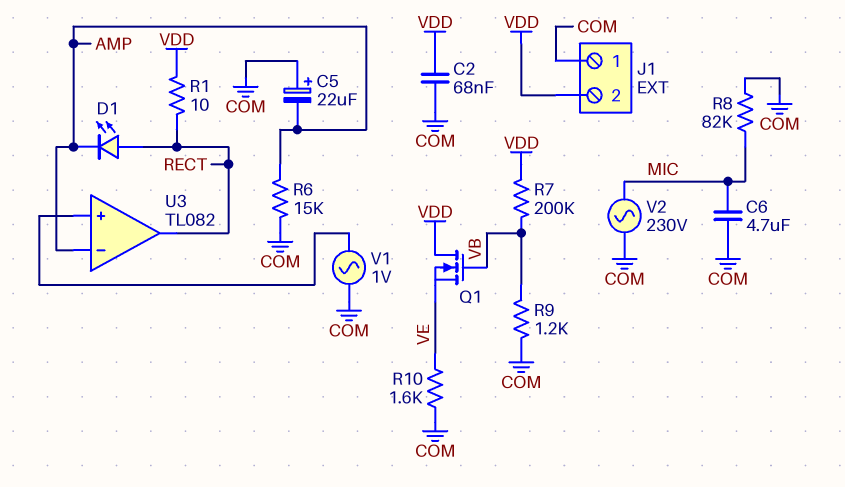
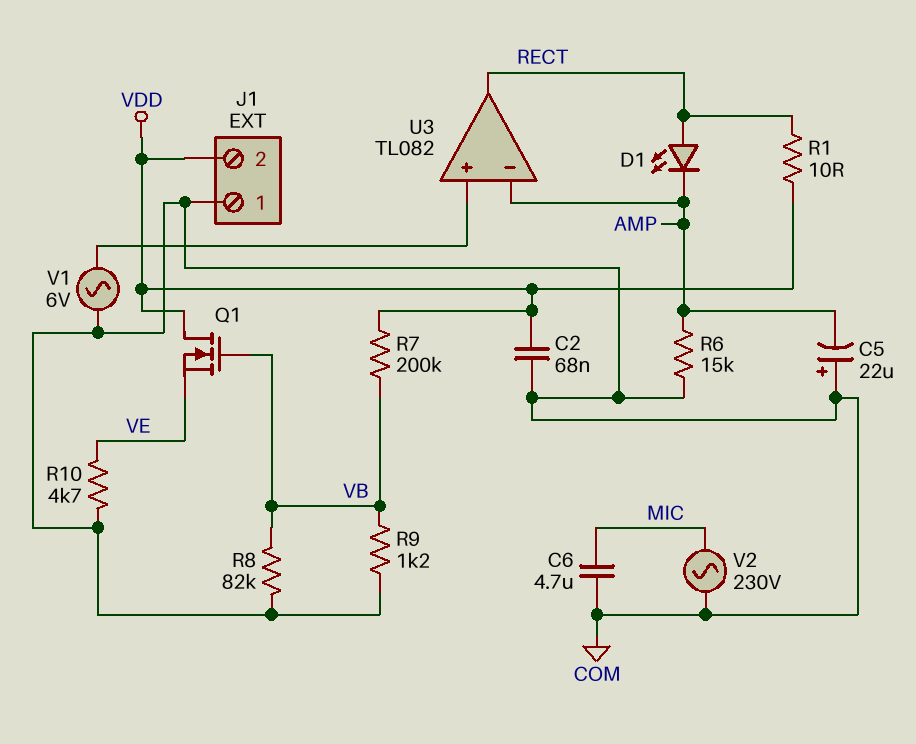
R8: 82k (COM, MIC) -> 82k (COM, VB)
R10: 1.6k (COM, VE) -> 4.7k (COM, VE)
V1: AC 1V (COM, U3/in+) -> AC 6V (COM, U3/in+)

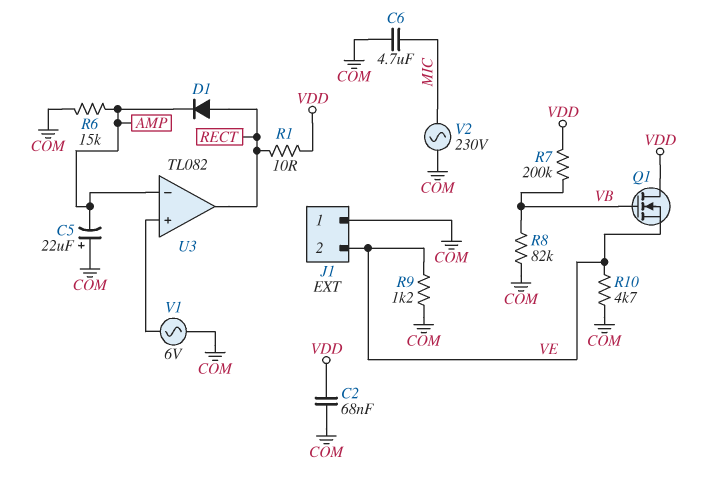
D1: LED (A RECT, K AMP) -> diode (A RECT, K AMP)
J1 pin 2: VDD -> VE
R9: 1.2k (COM, VB) -> 1.2k (COM, VE)

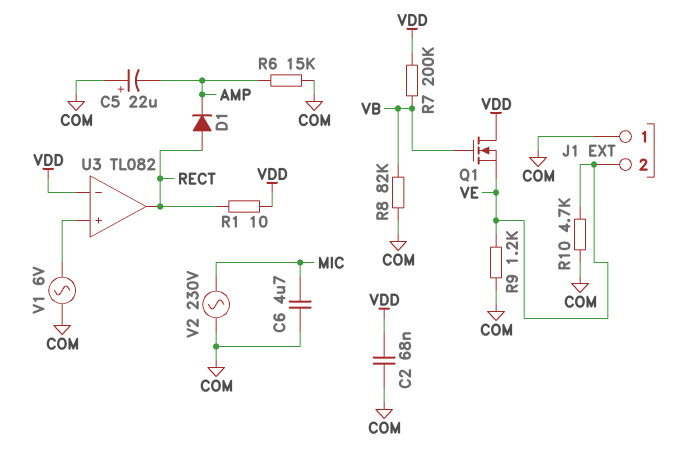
U3 pin in-: AMP -> VDD

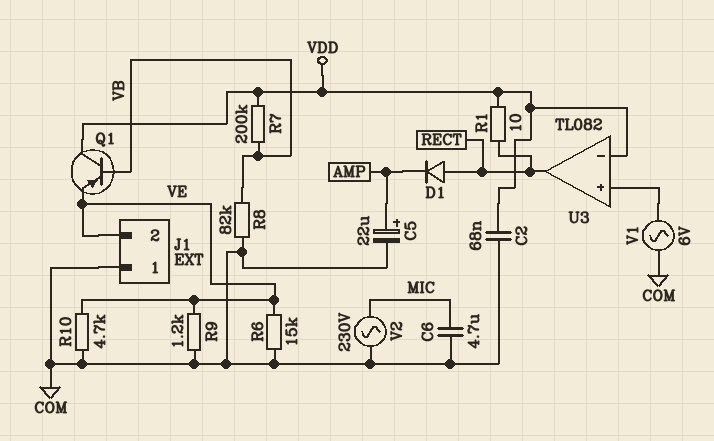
C5: 22uF (plus COM, minus AMP) -> 22uF (plus AMP, minus COM)
Q1: NMOS (G VB, D VDD, S VE) -> PNP (B VB, C VDD, E VE)
R6: 15k (AMP, COM) -> 15k (COM, VE)

